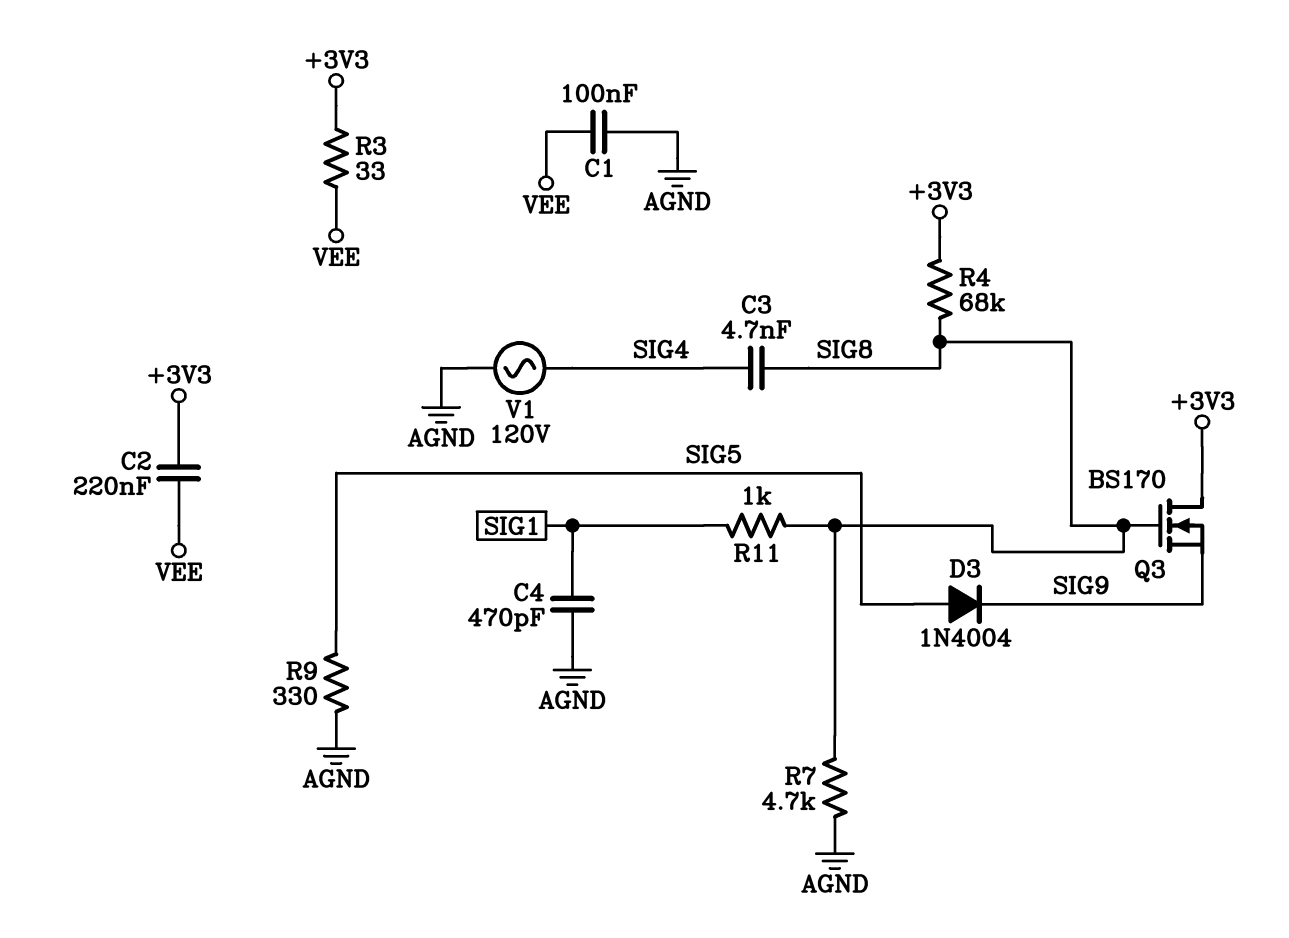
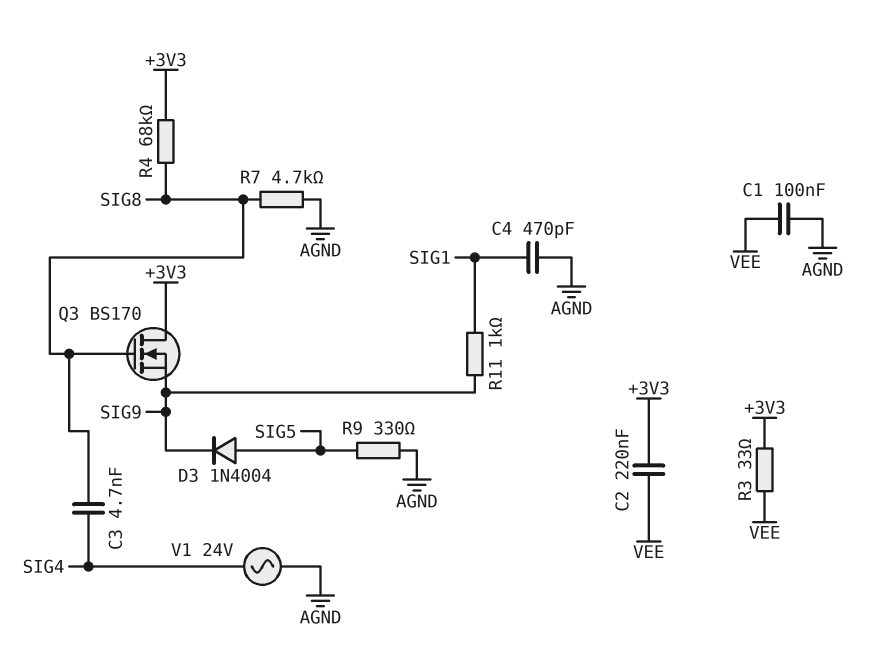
R11: 1k (SIG1, SIG8) -> 1k (SIG1, SIG9)
V1: AC 120V (AGND, SIG4) -> AC 24V (AGND, SIG4)

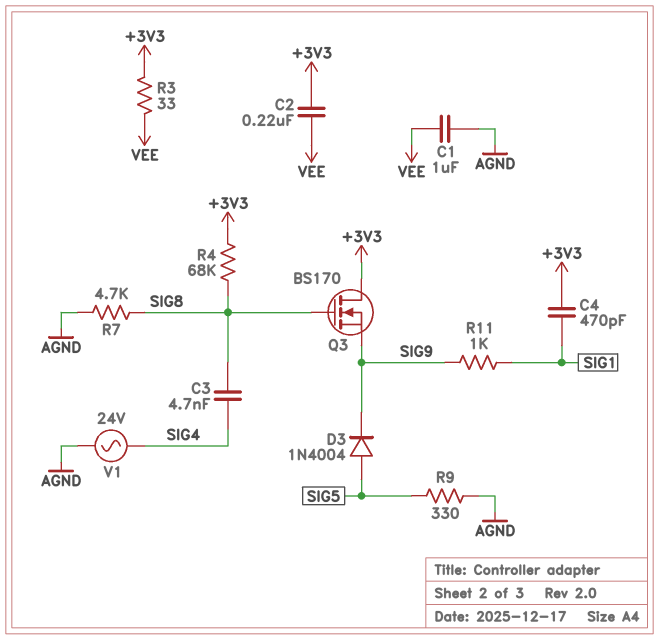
C1: 100nF (AGND, VEE) -> 1uF (AGND, VEE)
C4: 470pF (AGND, SIG1) -> 470pF (+3V3, SIG1)

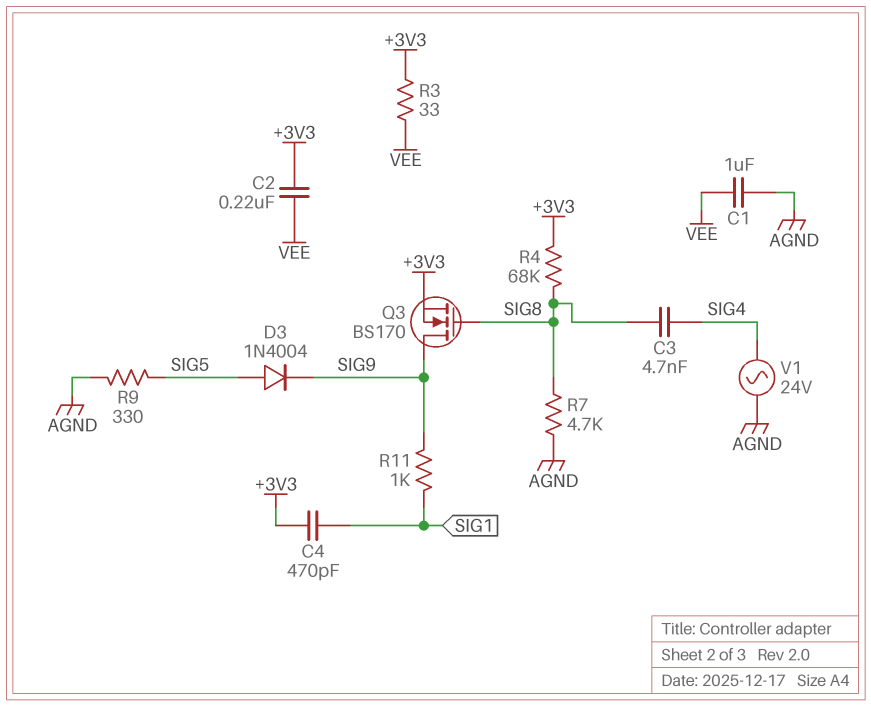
Q3: NMOS BS170 (G SIG8, D +3V3, S SIG9) -> NMOS BS170 (G SIG8, D SIG9, S +3V3)

